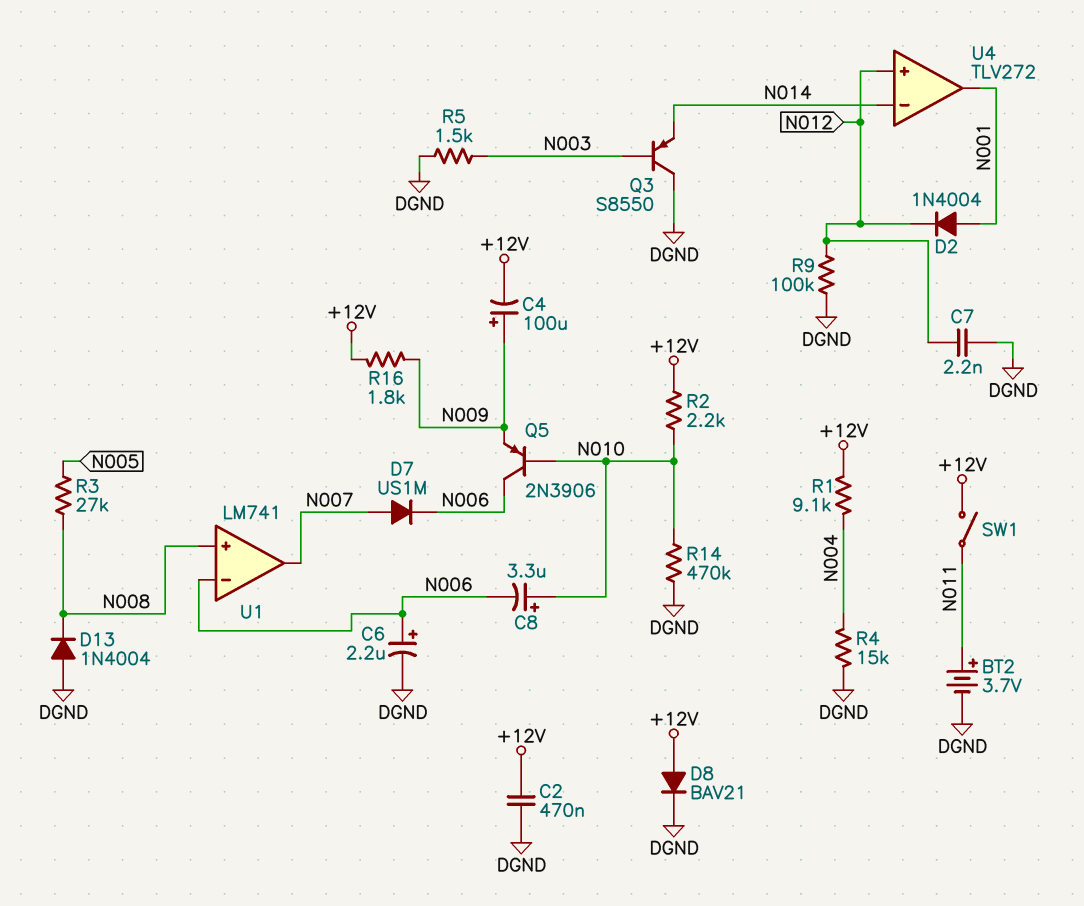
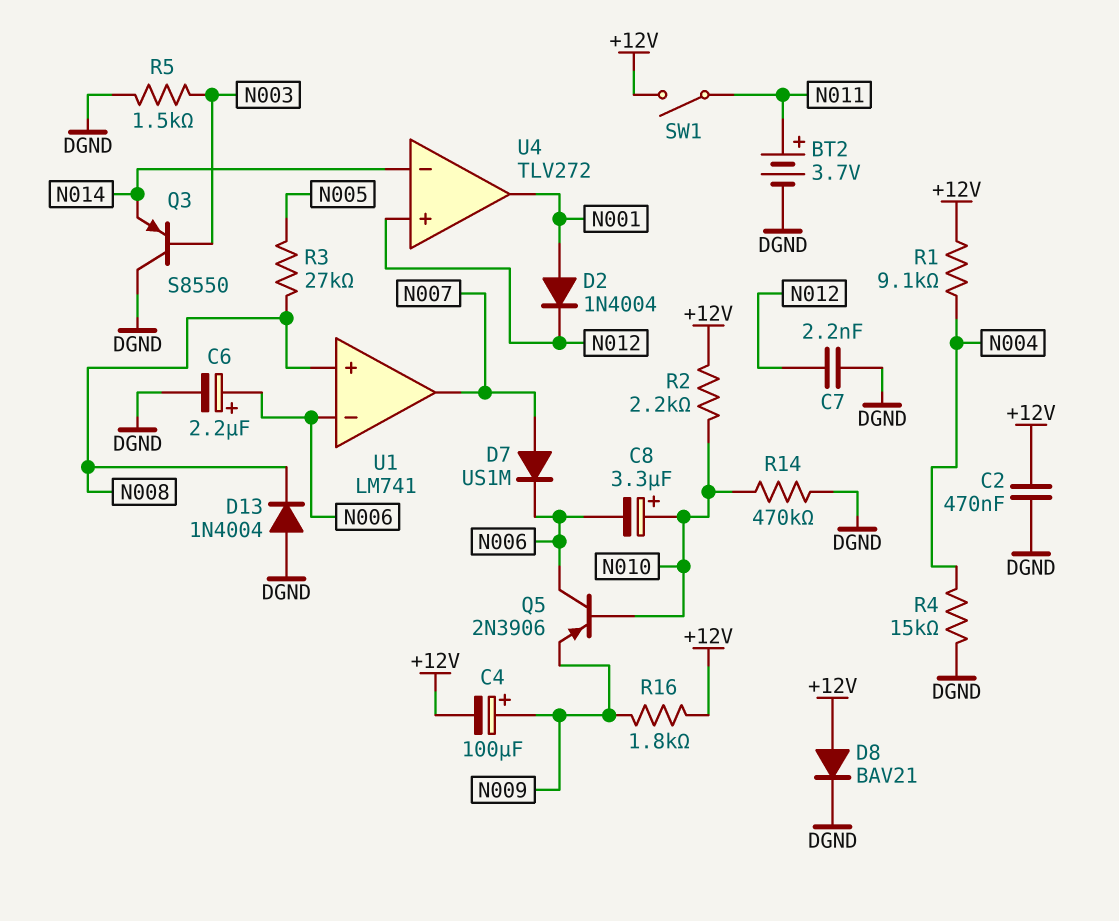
R9: 100k (DGND, N012) -> none

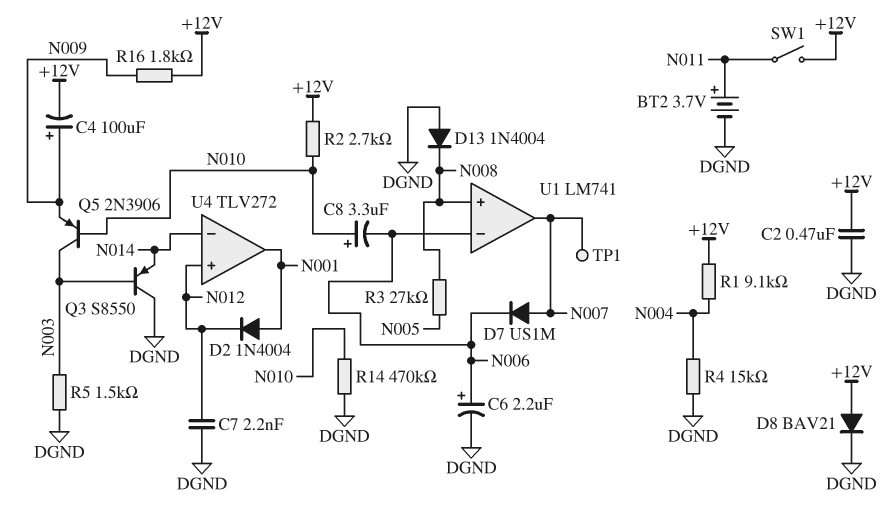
Q5: PNP 2N3906 (B N010, C N006, E N009) -> PNP 2N3906 (B N010, C N003, E N009)
R2: 2.2k (+12V, N010) -> 2.7k (+12V, N010)
TP1: none -> test point (N007)

